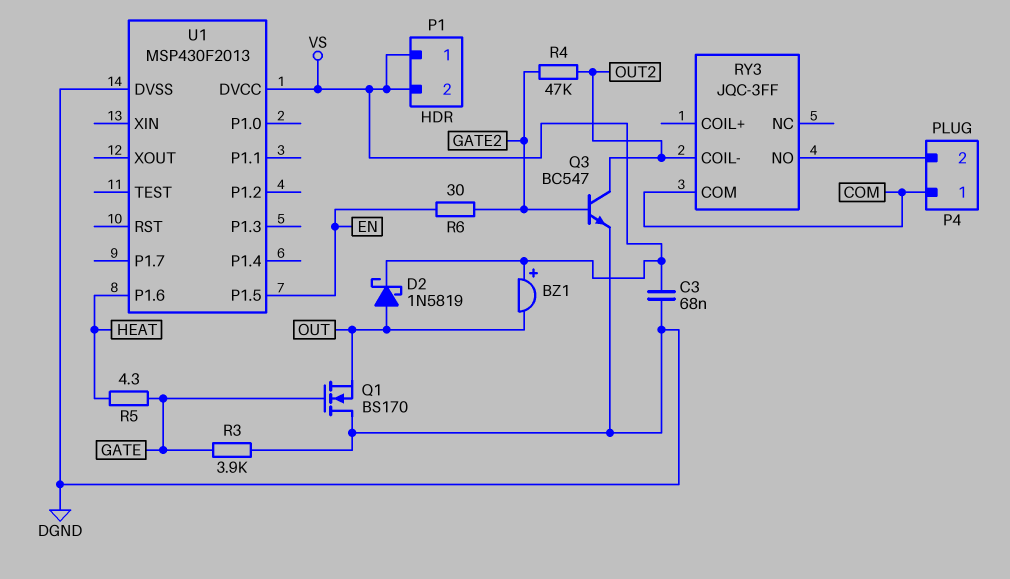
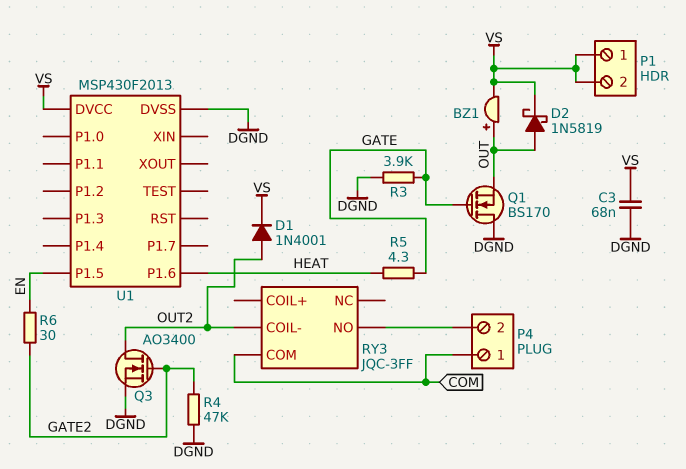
BZ1: buzzer (plus VS, minus OUT) -> buzzer (plus OUT, minus VS)
D1: none -> diode 1N4001 (A OUT2, K VS)
Q3: NPN BC547 (B GATE2, C OUT2, E DGND) -> NMOS AO3400 (G GATE2, D OUT2, S DGND)
R4: 47k (GATE2, OUT2) -> 47k (DGND, GATE2)

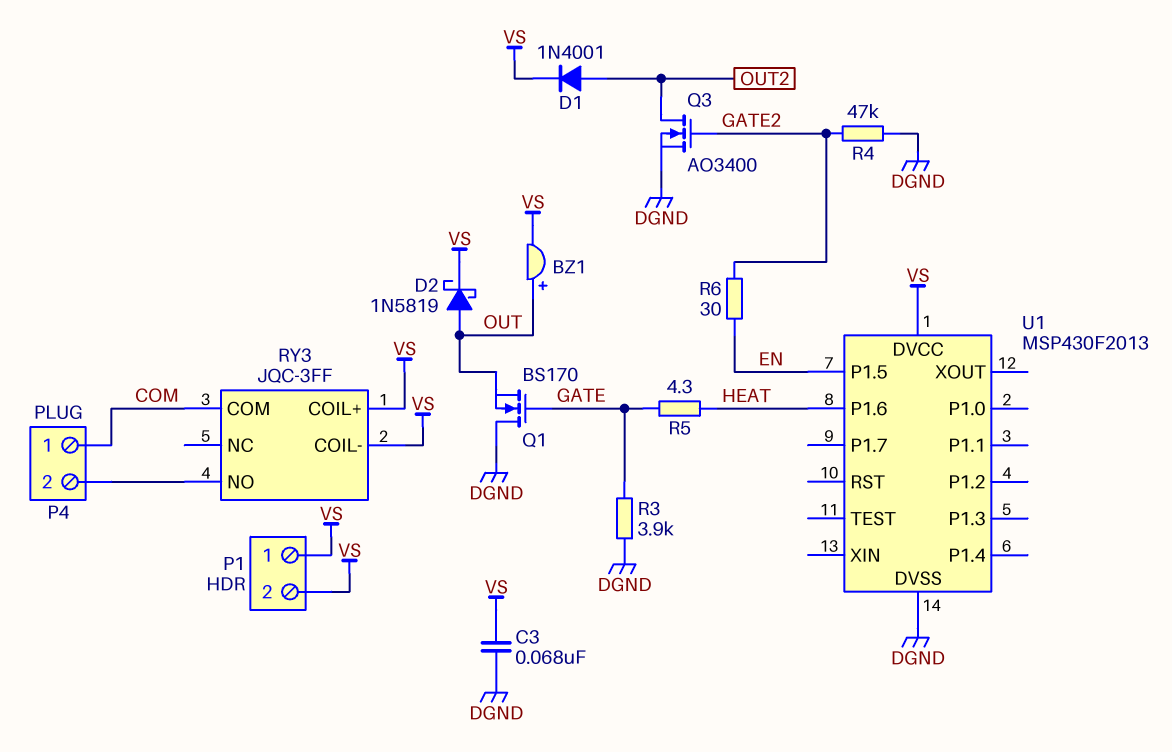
RY3 pin COIL+: none -> VS
RY3 pin COIL-: OUT2 -> VS

